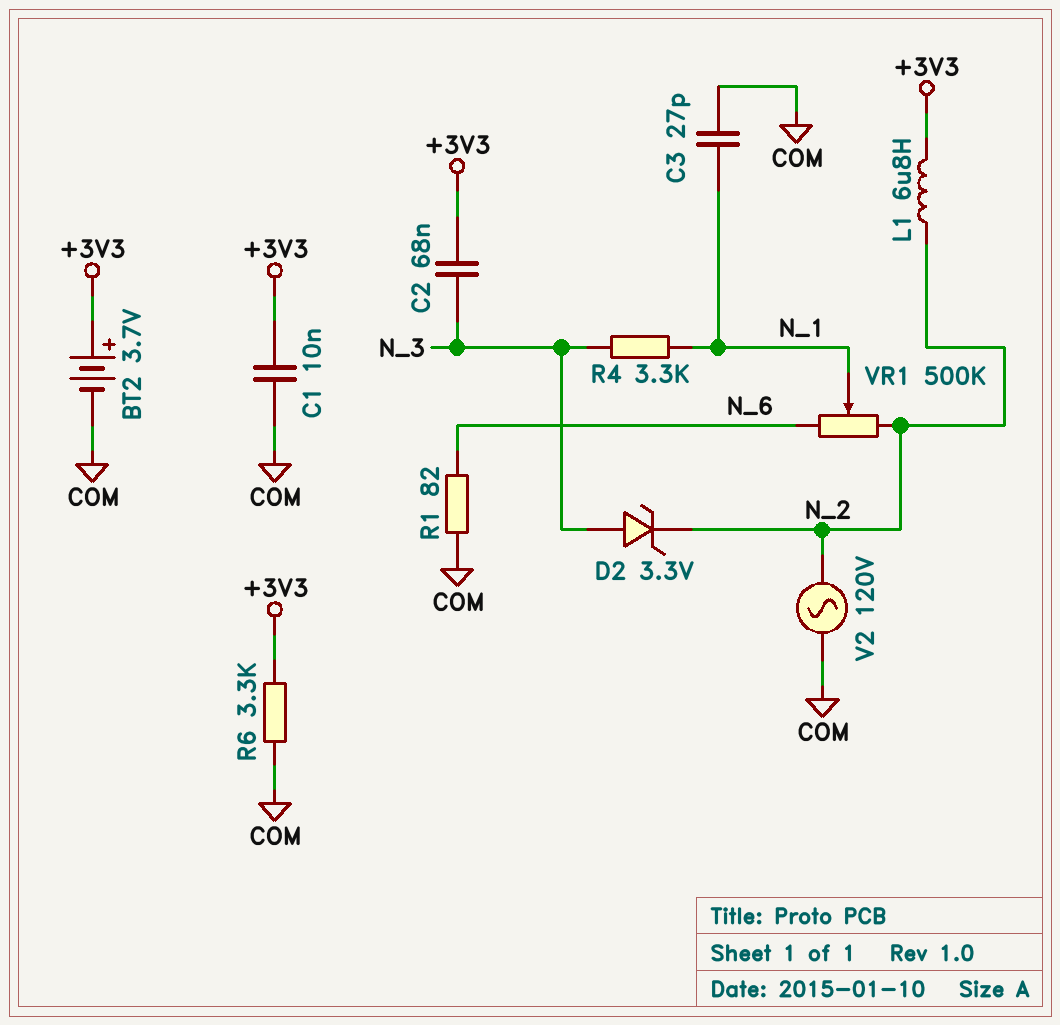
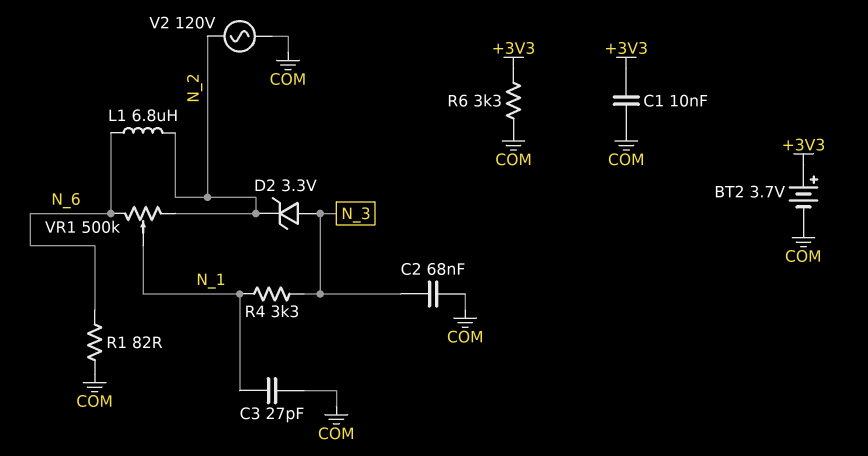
C2: 68nF (+3V3, N_3) -> 68nF (COM, N_3)
L1: 6.8uH (+3V3, N_2) -> 6.8uH (N_2, N_6)

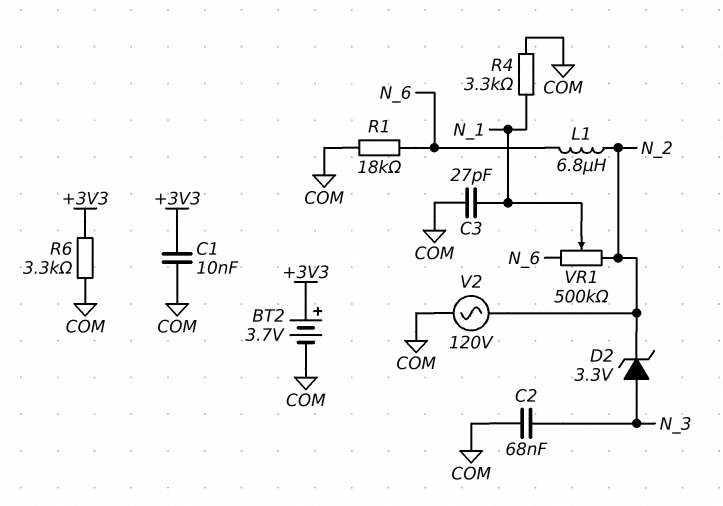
R1: 82 (COM, N_6) -> 18k (COM, N_6)
R4: 3.3k (N_1, N_3) -> 3.3k (COM, N_1)

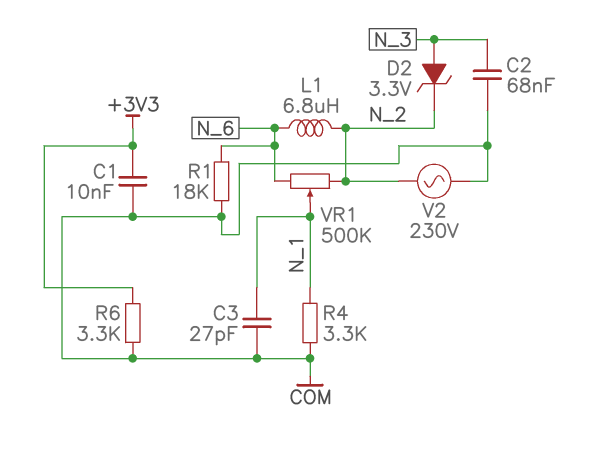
BT2: 3.7V (plus +3V3, minus COM) -> none
V2: AC 120V (COM, N_2) -> AC 230V (COM, N_2)

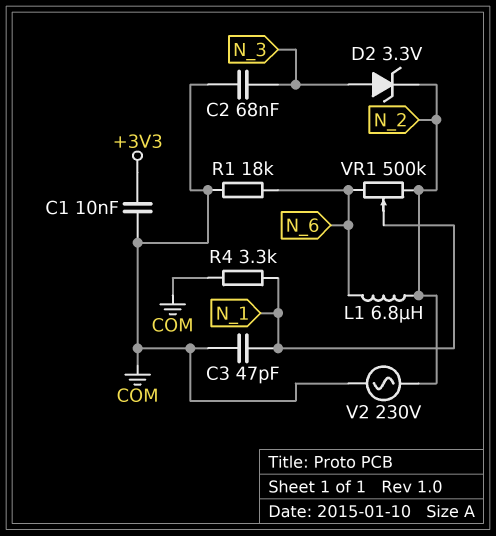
C3: 27pF (COM, N_1) -> 47pF (COM, N_1)
R6: 3.3k (+3V3, COM) -> none

